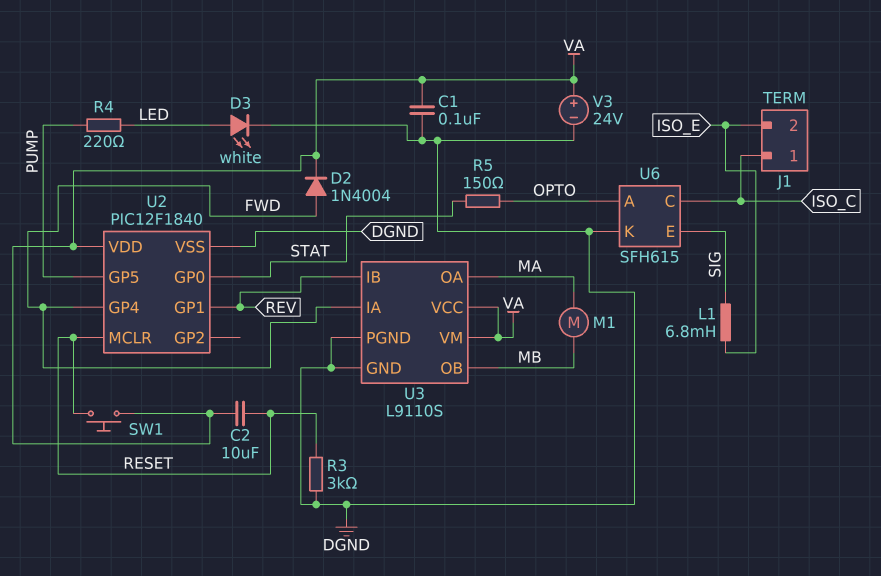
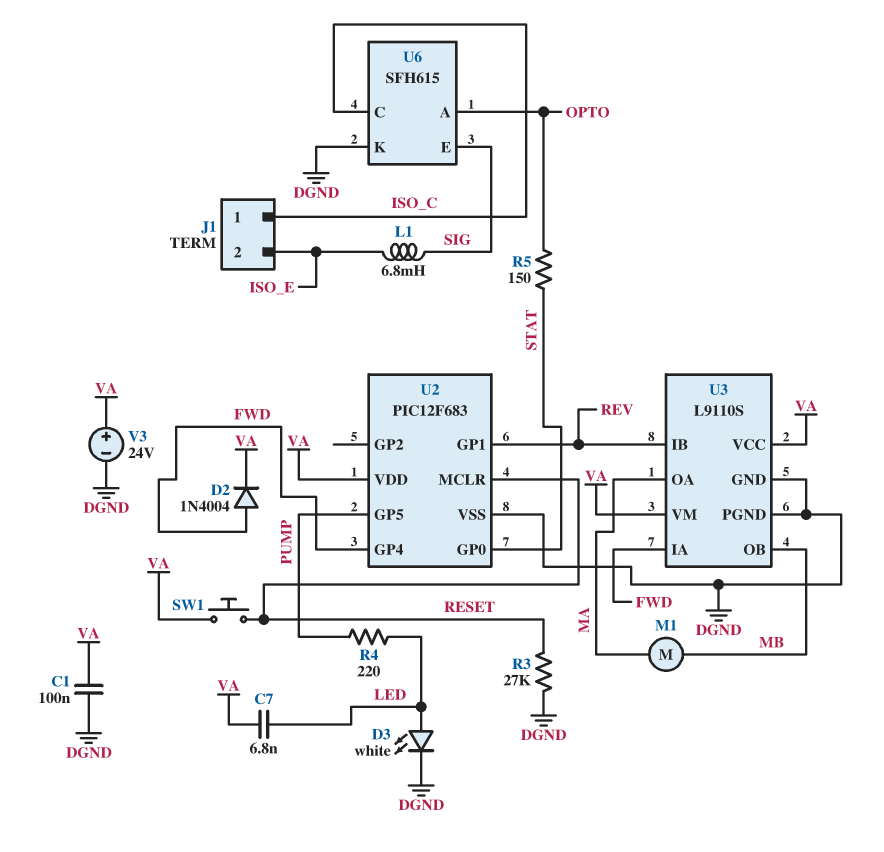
C2: 10uF (RESET, VA) -> none
C7: none -> 6.8nF (LED, VA)
R3: 3k (DGND, RESET) -> 27k (DGND, RESET)
U2: PIC12F1840 -> PIC12F683

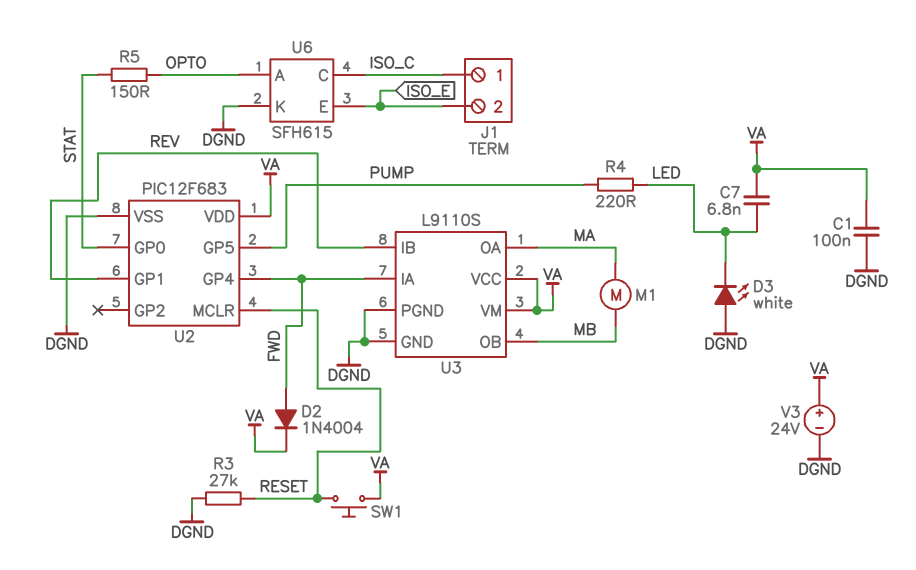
D3: LED white (A LED, K DGND) -> LED white (A DGND, K LED)
L1: 6.8mH (ISO_E, SIG) -> none
U6 pin E: SIG -> ISO_E

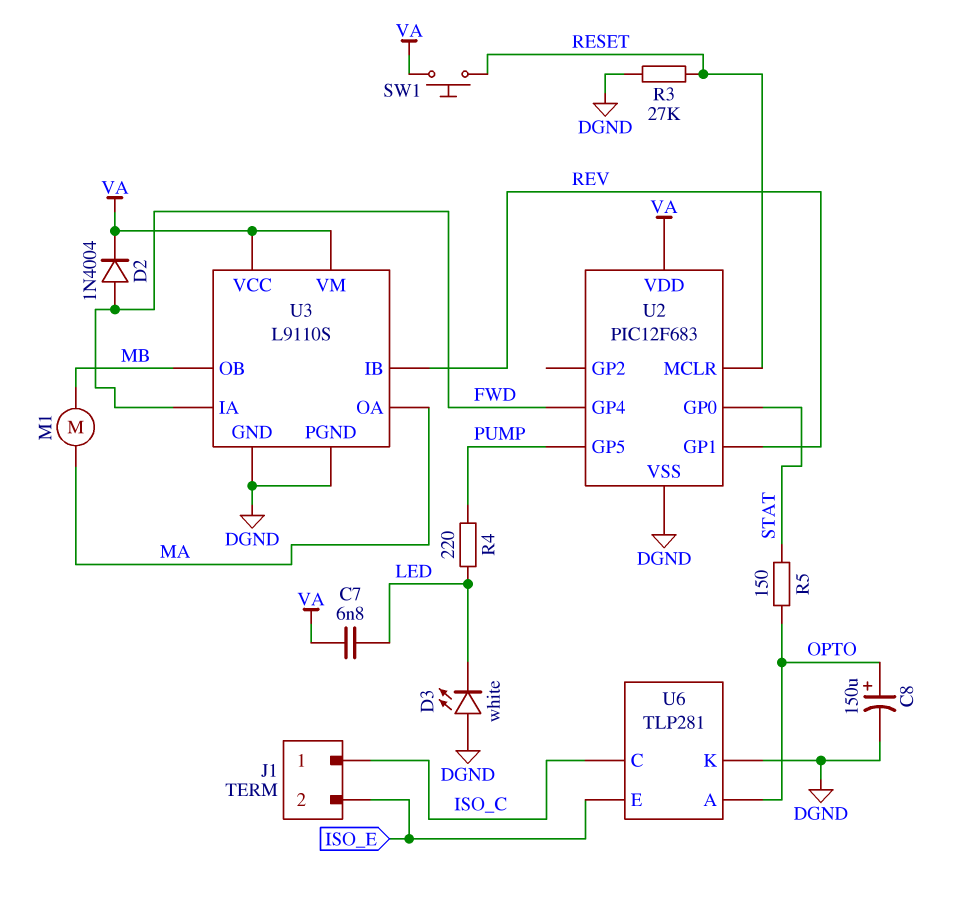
C1: 100nF (DGND, VA) -> none
C8: none -> 150uF (plus OPTO, minus DGND)
U6: SFH615 -> TLP281
V3: 24V (plus VA, minus DGND) -> none

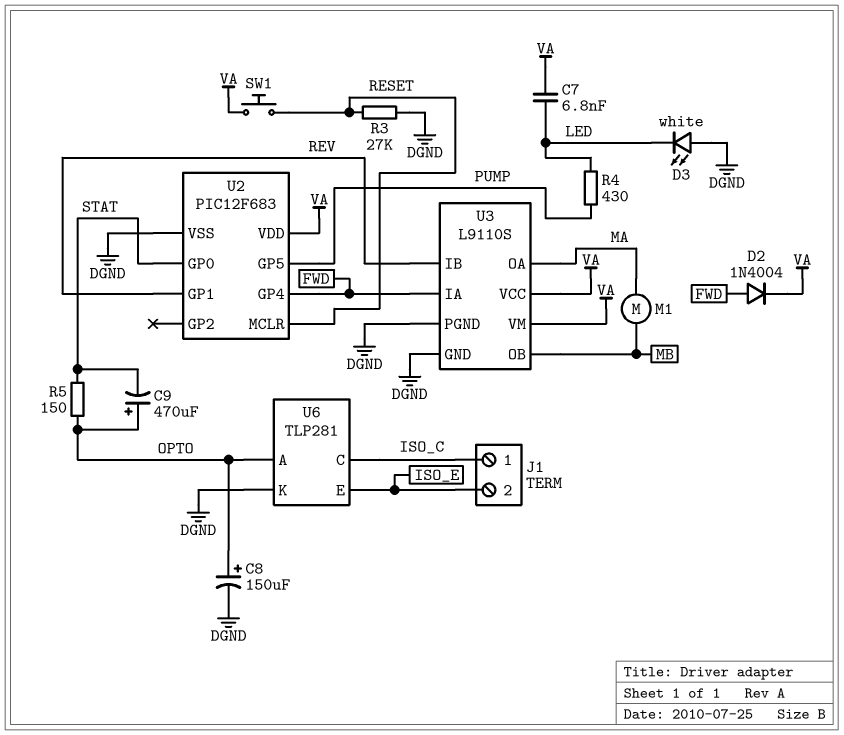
C9: none -> 470uF (plus OPTO, minus STAT)
R4: 220 (LED, PUMP) -> 430 (LED, PUMP)

